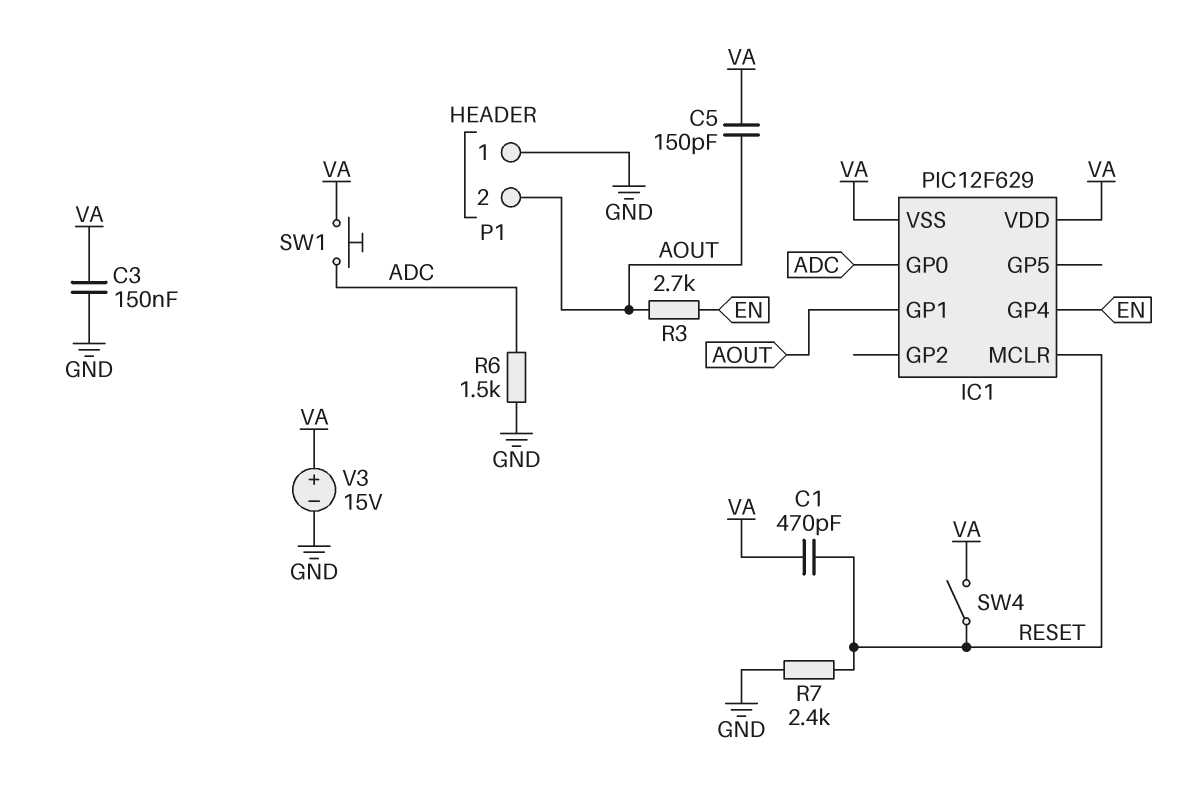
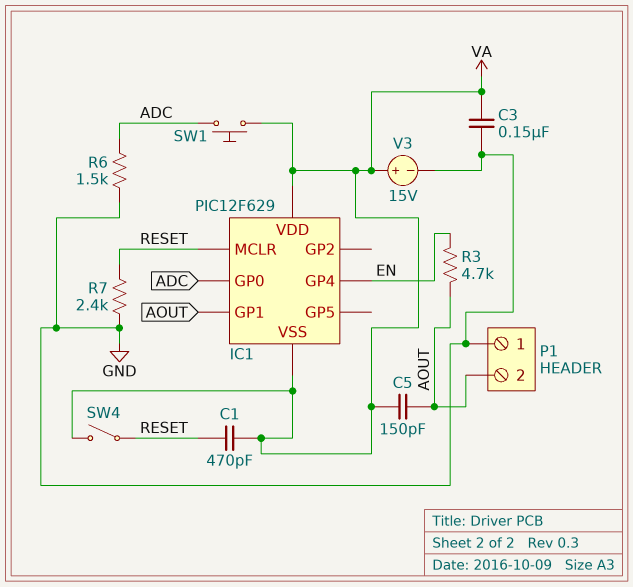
R3: 2.7k (AOUT, EN) -> 4.7k (AOUT, EN)

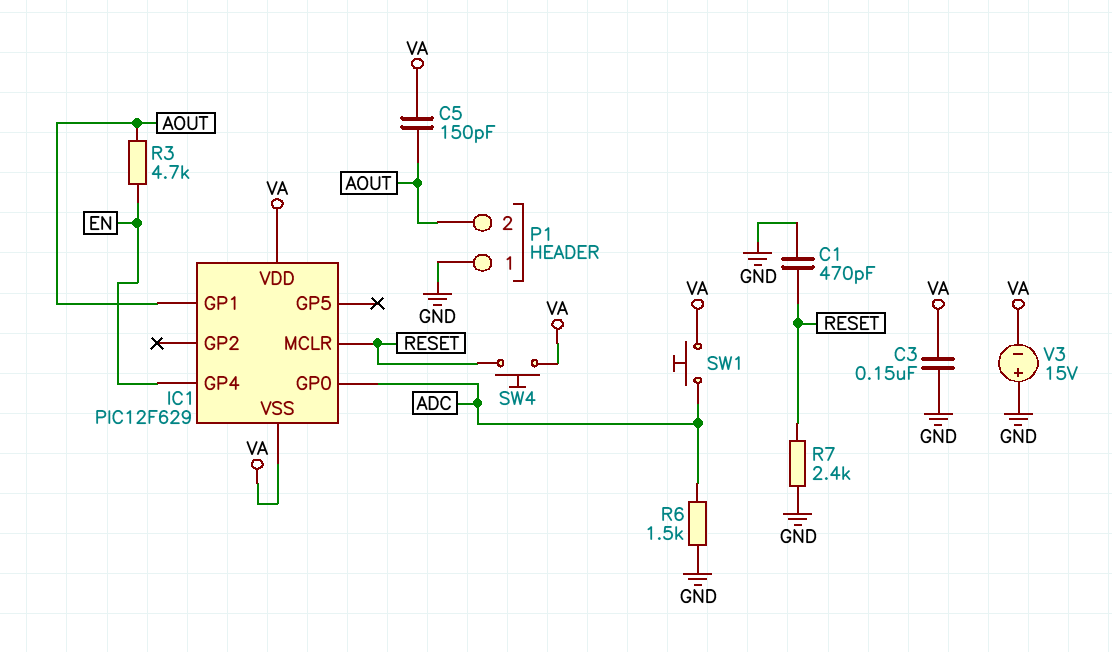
C1: 470pF (RESET, VA) -> 470pF (GND, RESET)
SW4: switch (RESET, VA) -> button (RESET, VA)
V3: 15V (plus VA, minus GND) -> 15V (plus GND, minus VA)

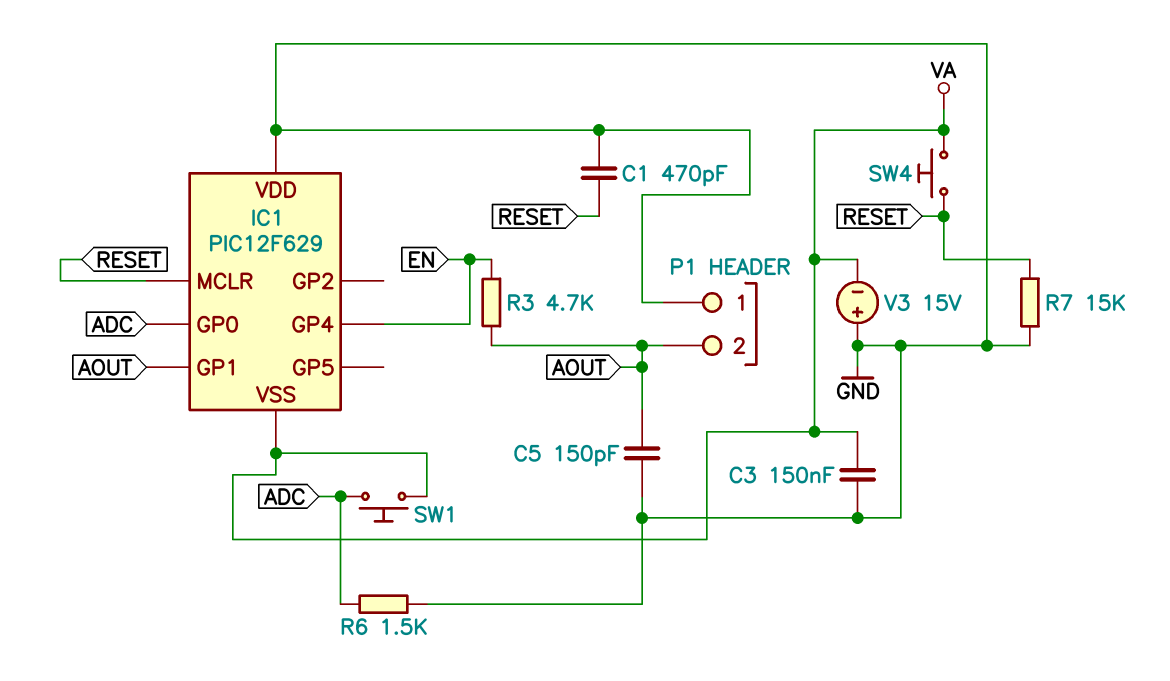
C5: 150pF (AOUT, VA) -> 150pF (AOUT, GND)
IC1 pin VDD: VA -> GND
R7: 2.4k (GND, RESET) -> 15k (GND, RESET)

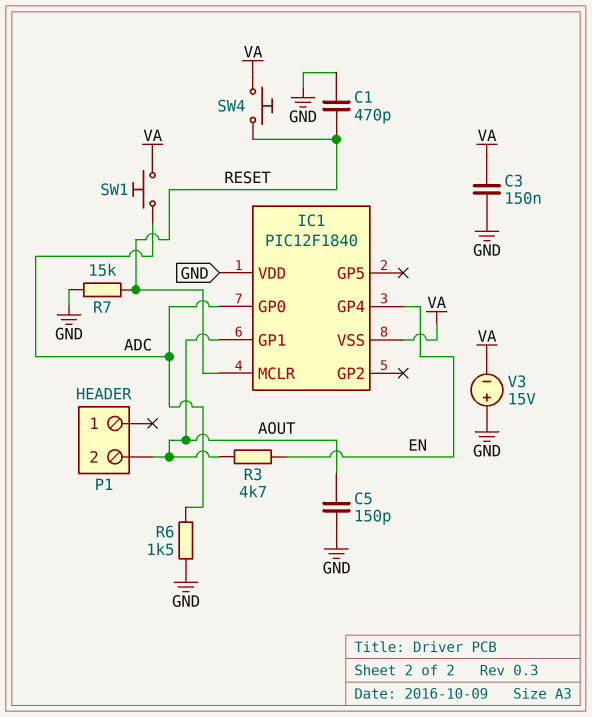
IC1: PIC12F629 -> PIC12F1840
P1 pin 1: GND -> none

